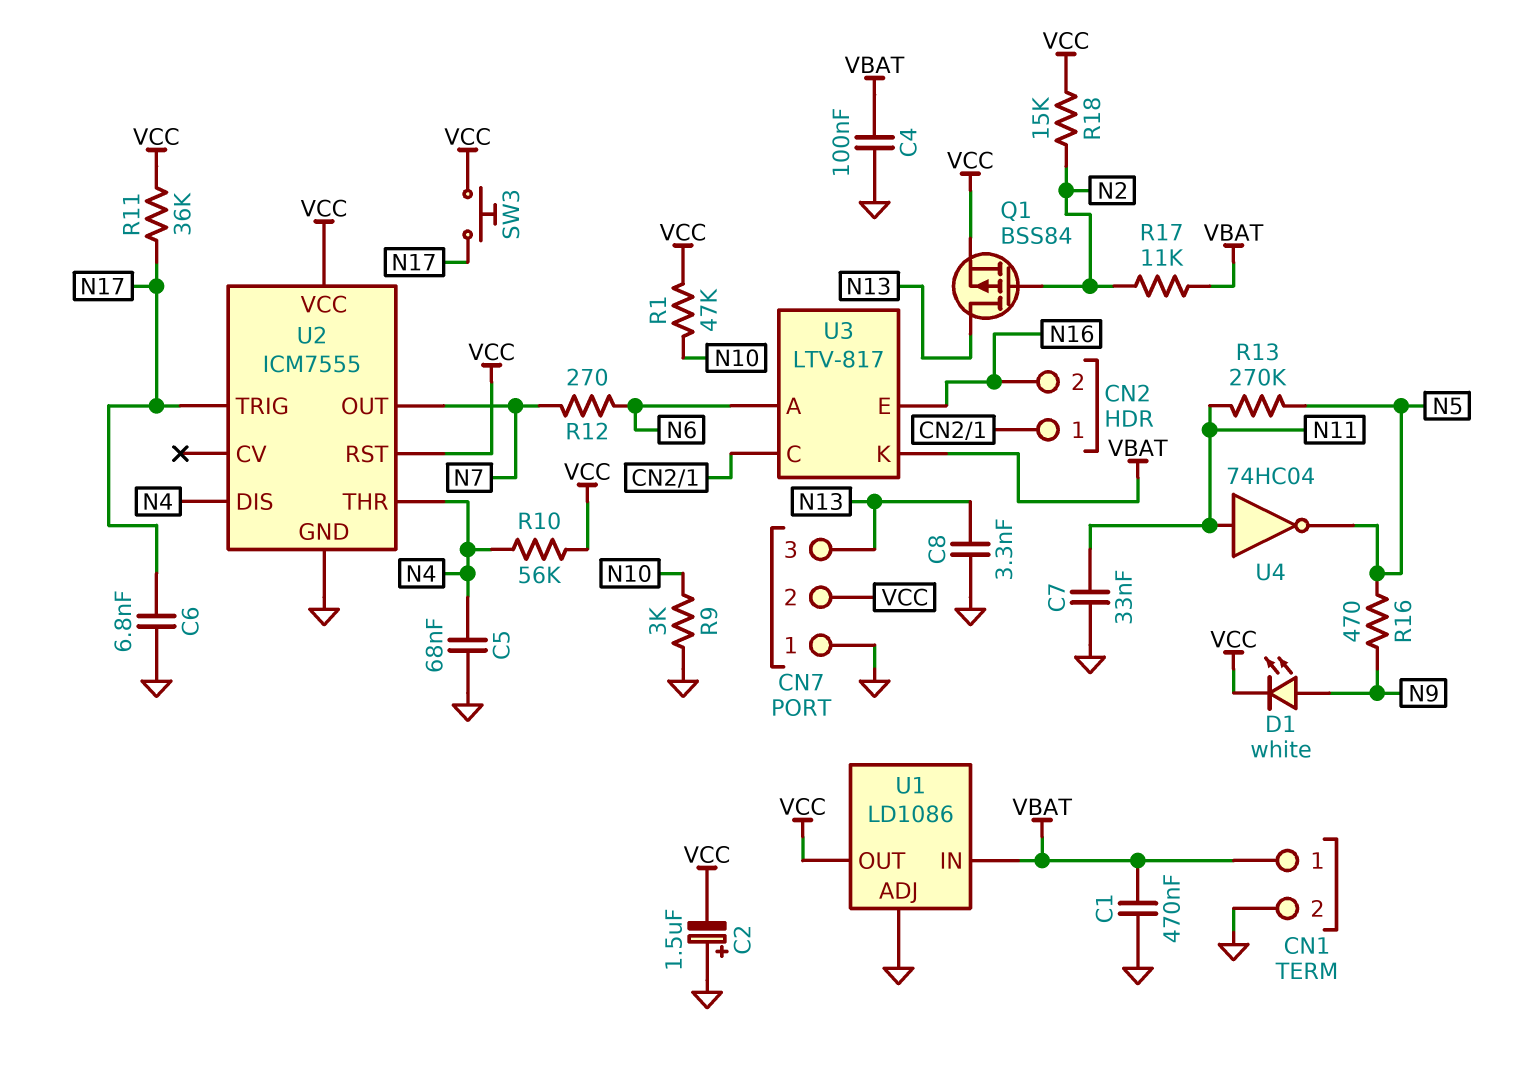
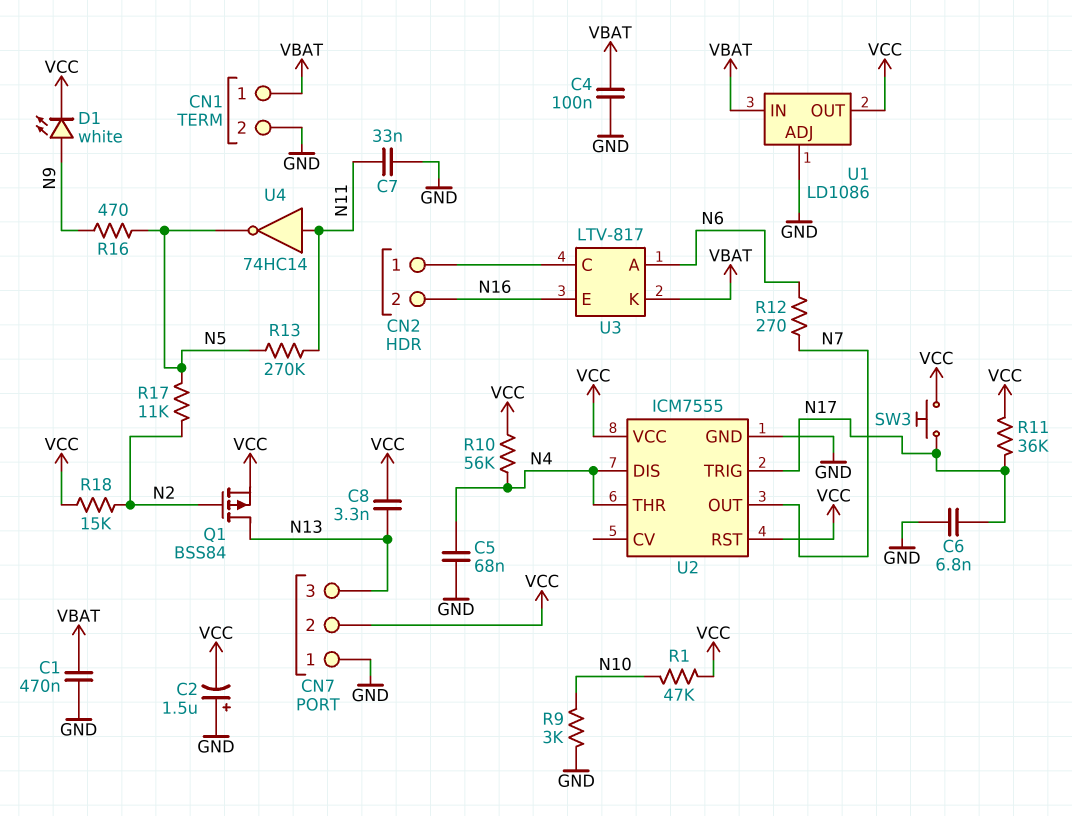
C8: 3.3nF (GND, N13) -> 3.3nF (N13, VCC)
R17: 11k (N2, VBAT) -> 11k (N2, N5)
U4: NOT 74HC04 (in N11, out N5) -> NOT 74HC14 (in N11, out N5)

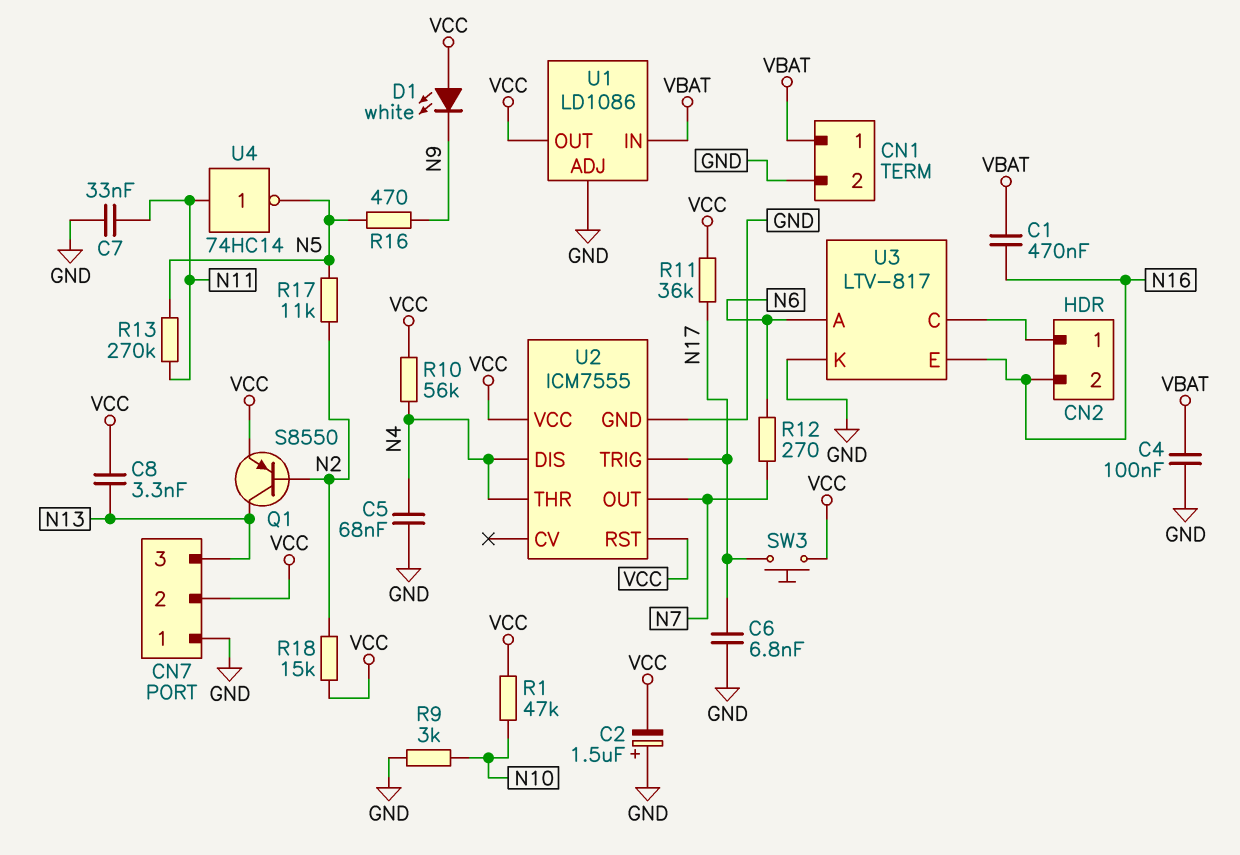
C1: 470nF (GND, VBAT) -> 470nF (N16, VBAT)
D1: LED white (A N9, K VCC) -> LED white (A VCC, K N9)
Q1: PMOS BSS84 (G N2, D N13, S VCC) -> PNP S8550 (B N2, C N13, E VCC)
U3 pin K: VBAT -> GND

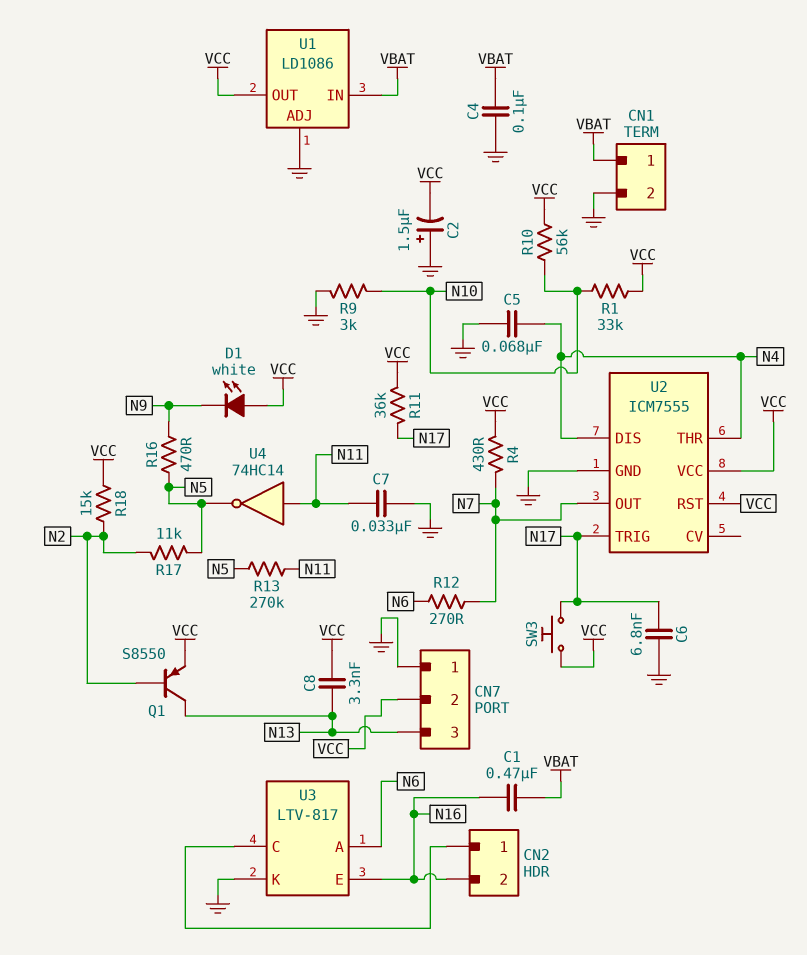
R1: 47k (N10, VCC) -> 33k (N10, VCC)
R4: none -> 430 (N7, VCC)
R10: 56k (N4, VCC) -> 56k (N10, VCC)

